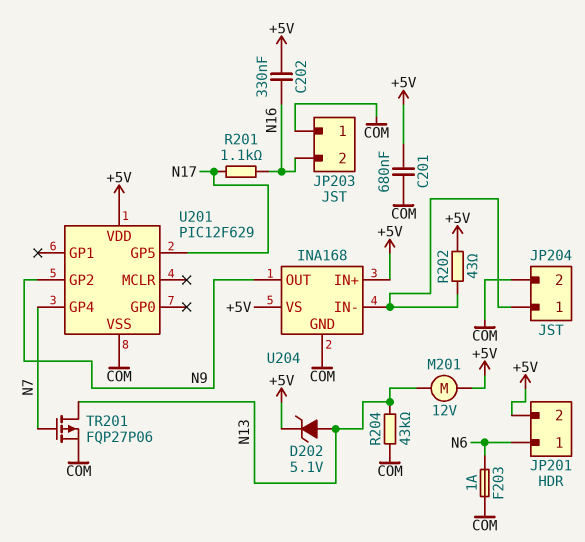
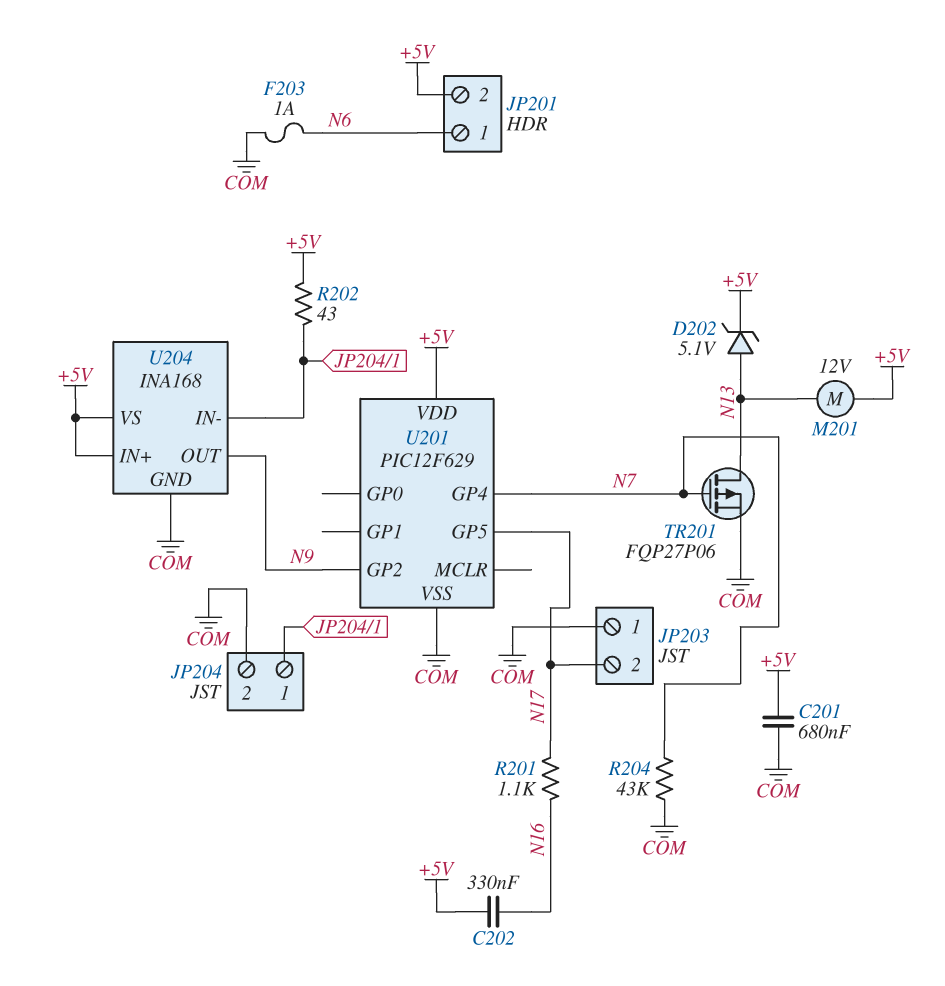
JP203 pin 2: N16 -> N17
R204: 43k (COM, N13) -> 43k (COM, N7)

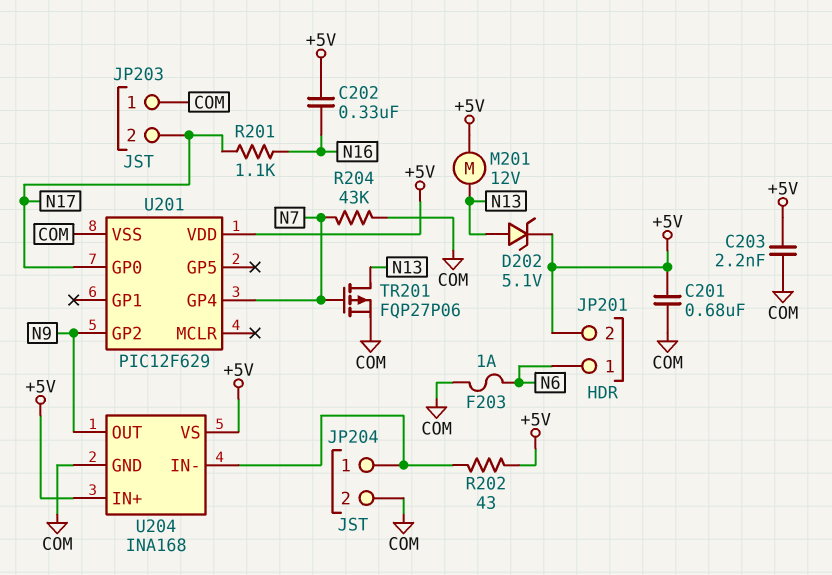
C203: none -> 2.2nF (+5V, COM)
U201 pin GP0: none -> N17
U201 pin GP5: N17 -> none

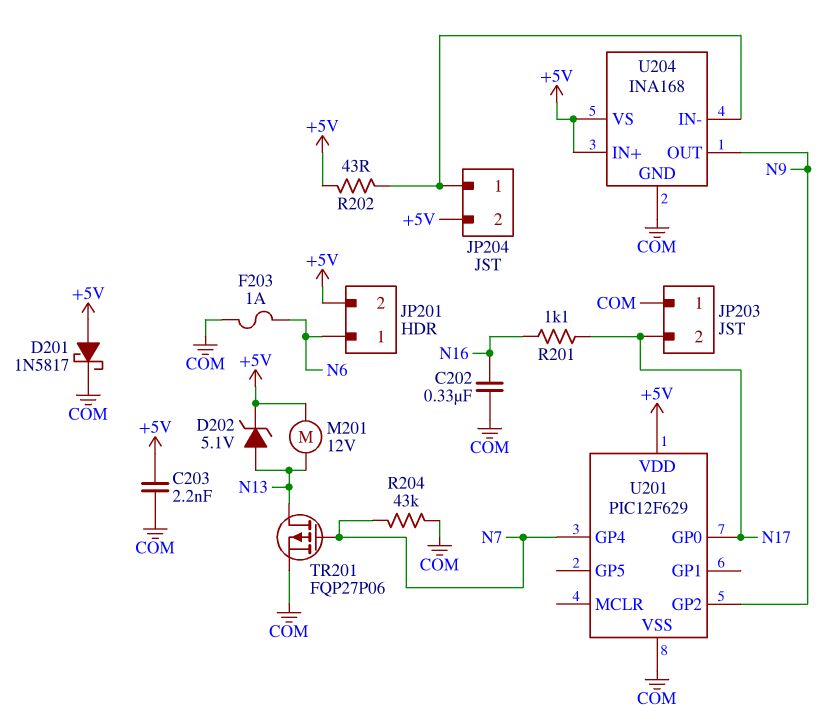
C201: 680nF (+5V, COM) -> none
C202: 330nF (+5V, N16) -> 330nF (COM, N16)
D201: none -> schottky 1N5817 (A +5V, K COM)
JP204 pin 2: COM -> +5V

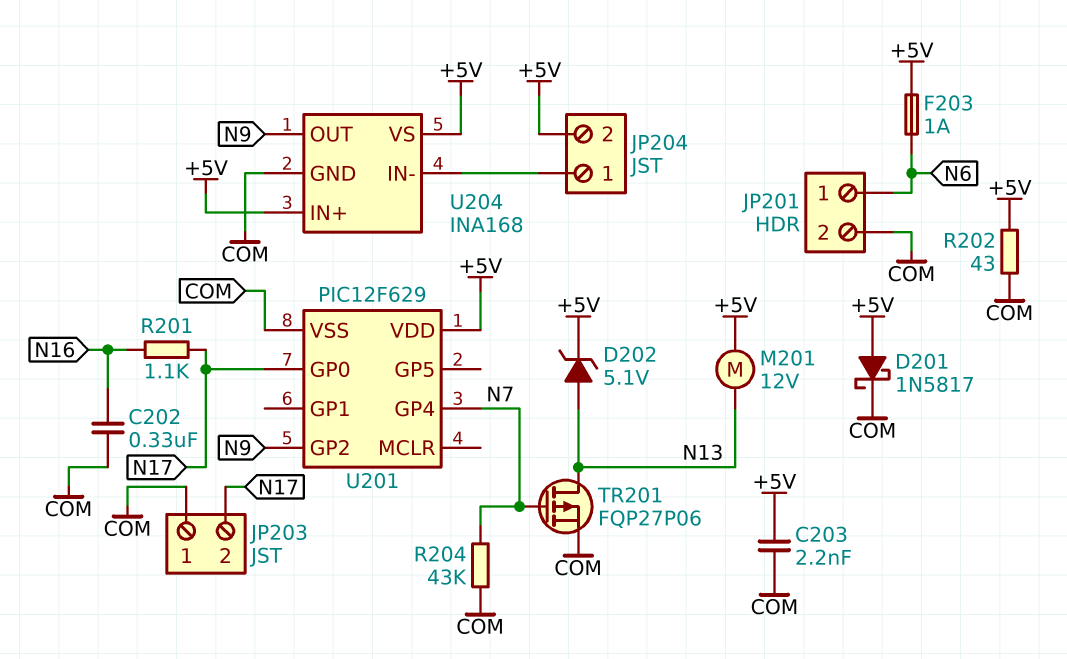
F203: 1A (COM, N6) -> 1A (+5V, N6)
JP201 pin 2: +5V -> COM
R202: 43 (+5V, JP204/1) -> 43 (+5V, COM)

